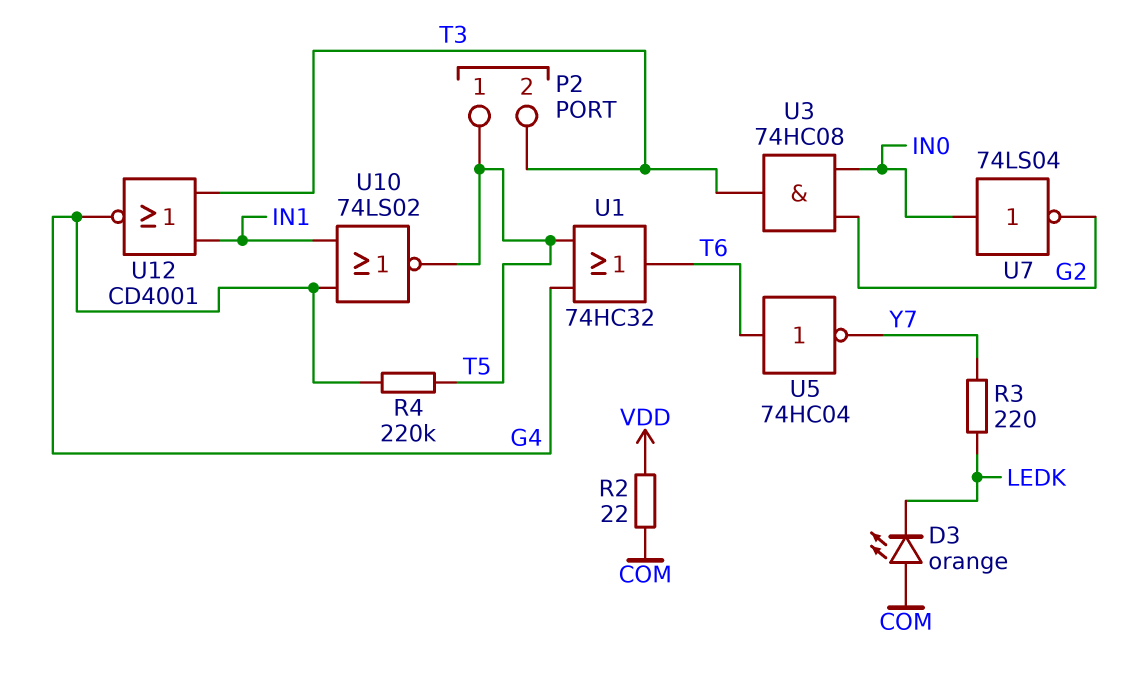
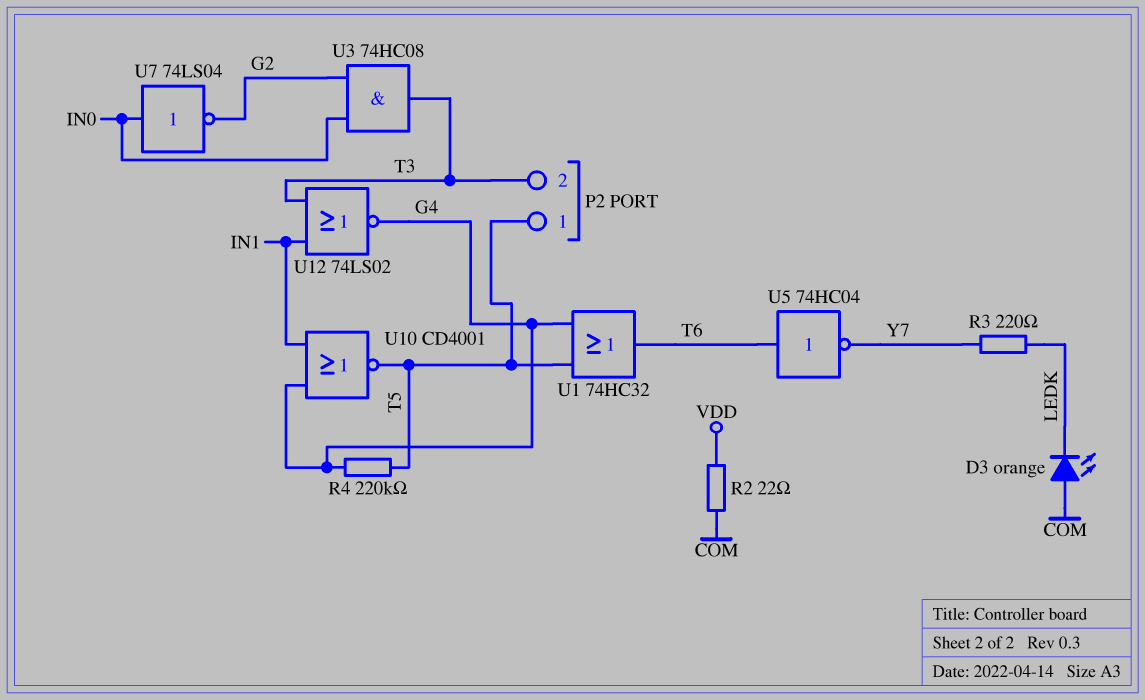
U10: NOR 74LS02 (in G4, in IN1, out T5) -> NOR CD4001 (in G4, in IN1, out T5)
U12: NOR CD4001 (in IN1, in T3, out G4) -> NOR 74LS02 (in IN1, in T3, out G4)

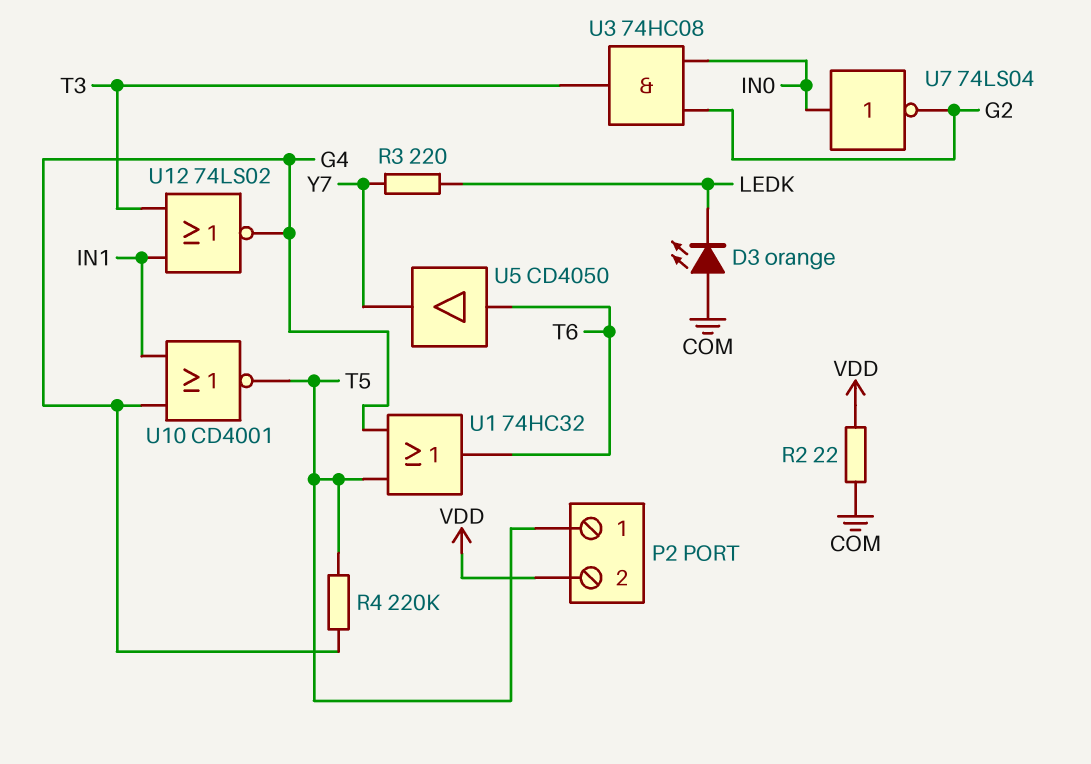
P2 pin 2: T3 -> VDD
U5: NOT 74HC04 (in T6, out Y7) -> buffer CD4050 (in T6, out Y7)

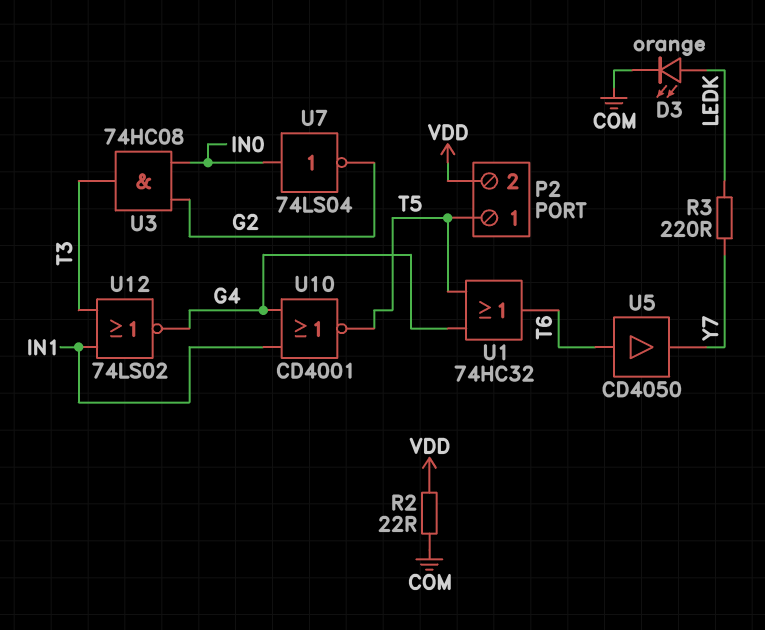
D3: LED orange (A COM, K LEDK) -> LED orange (A LEDK, K COM)
R4: 220k (G4, T5) -> none

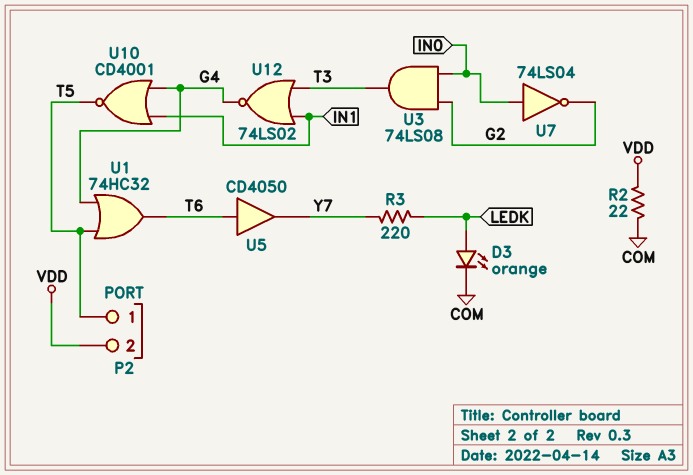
U3: AND 74HC08 (in G2, in IN0, out T3) -> AND 74LS08 (in G2, in IN0, out T3)

